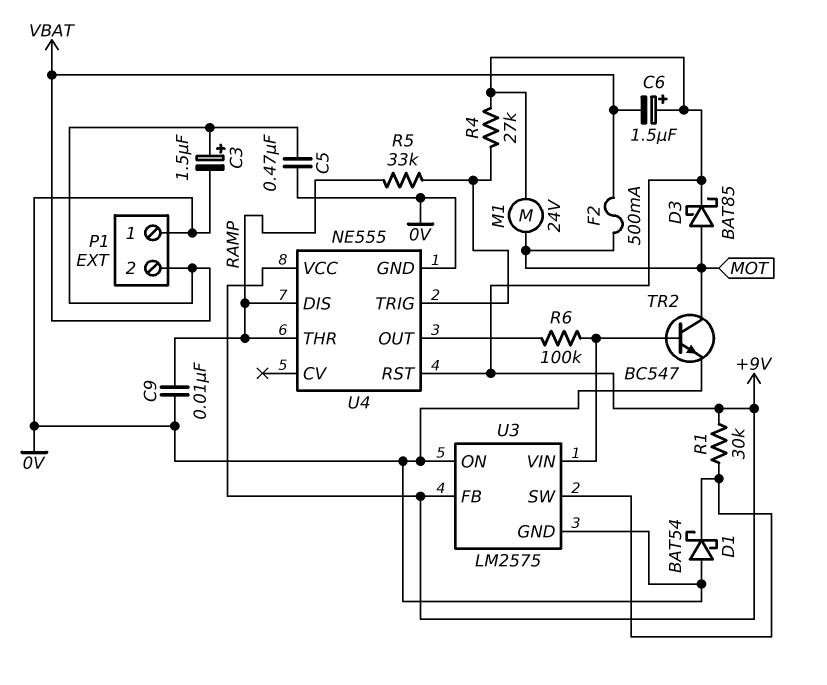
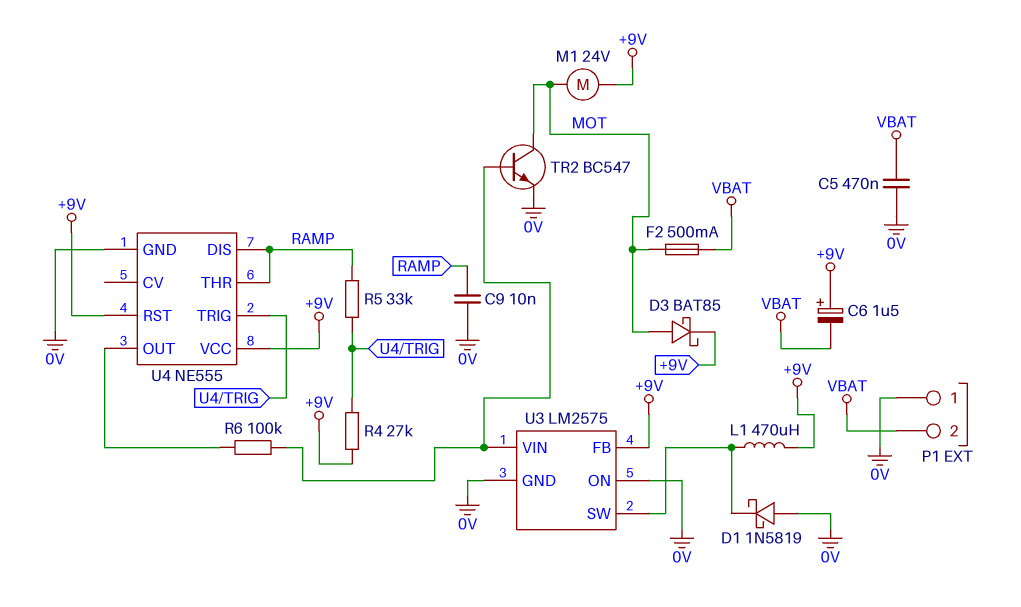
C3: 1.5uF (plus VBAT, minus 0V) -> none
D1: schottky BAT54 (A 0V, K U3/SW) -> schottky 1N5819 (A 0V, K U3/SW)
L1: none -> 470uH (+9V, U3/SW)
R1: 30k (+9V, U3/SW) -> none

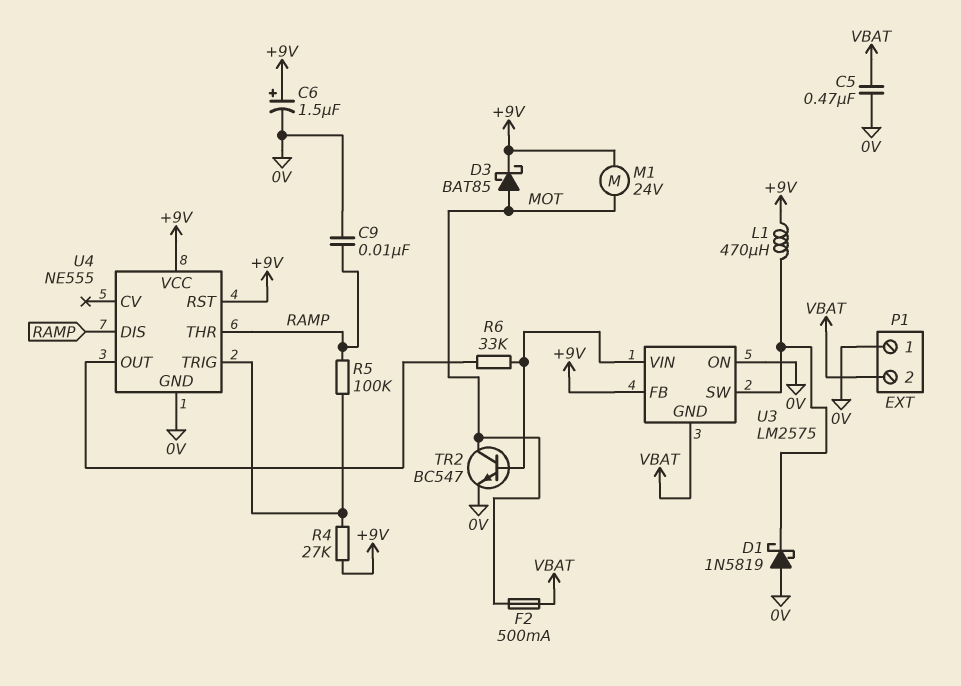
C6: 1.5uF (plus +9V, minus VBAT) -> 1.5uF (plus +9V, minus 0V)
R5: 33k (RAMP, U4/TRIG) -> 100k (RAMP, U4/TRIG)
R6: 100k (U3/VIN, U4/OUT) -> 33k (U3/VIN, U4/OUT)
U3 pin GND: 0V -> VBAT

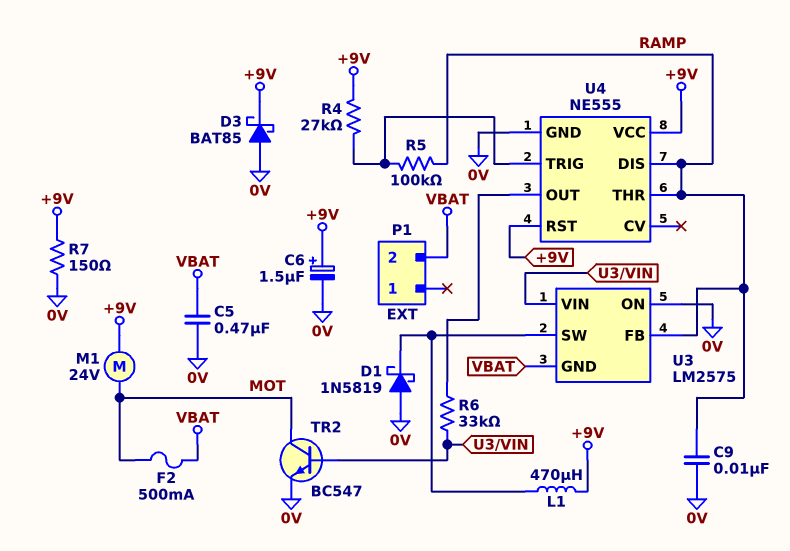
D3: schottky BAT85 (A MOT, K +9V) -> schottky BAT85 (A 0V, K +9V)
P1 pin 1: 0V -> none
R7: none -> 150 (+9V, 0V)
U3 pin FB: +9V -> RAMP

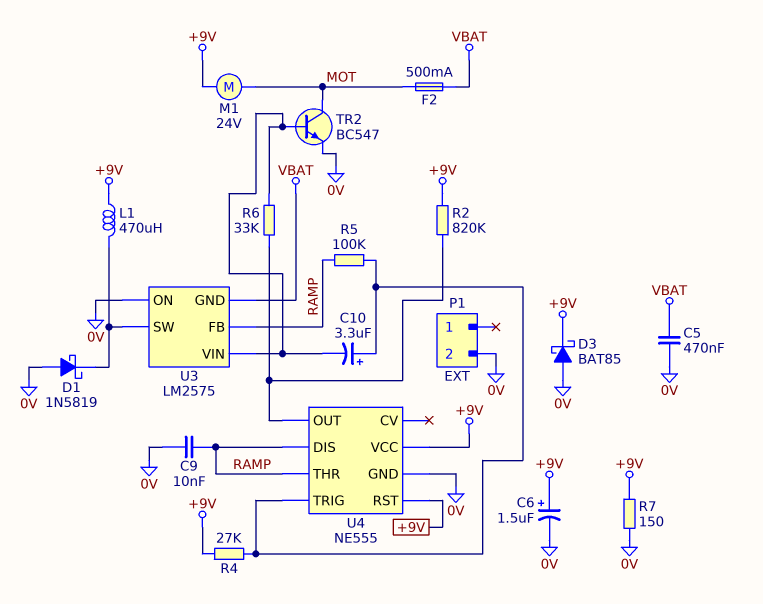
C10: none -> 3.3uF (plus U4/TRIG, minus U3/VIN)
P1 pin 2: VBAT -> 0V
R2: none -> 820k (+9V, U4/OUT)

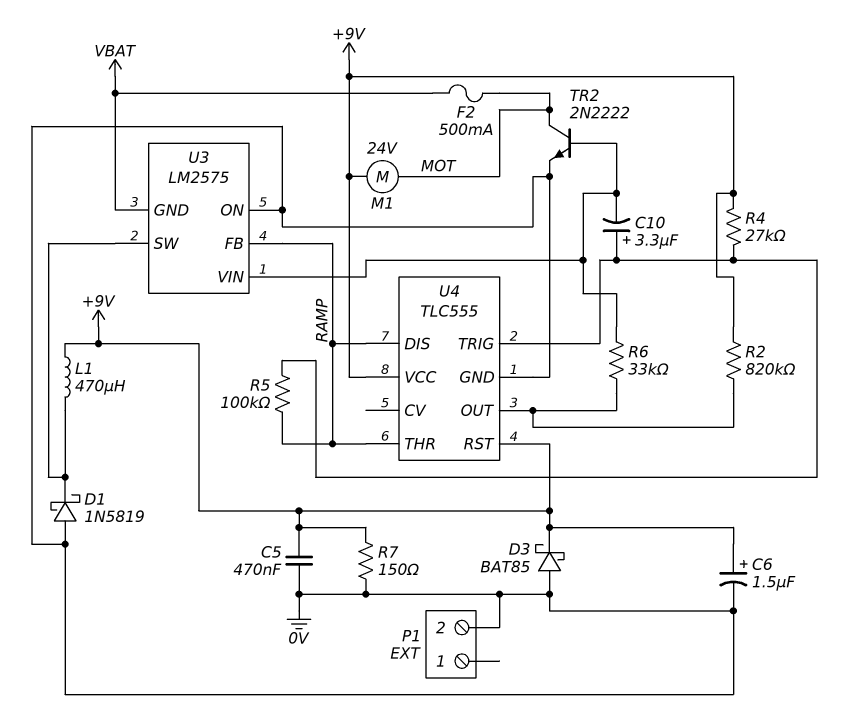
C5: 470nF (0V, VBAT) -> 470nF (+9V, 0V)
C9: 10nF (0V, RAMP) -> none
TR2: NPN BC547 (B U3/VIN, C MOT, E 0V) -> NPN 2N2222 (B U3/VIN, C MOT, E 0V)
U4: NE555 -> TLC555

